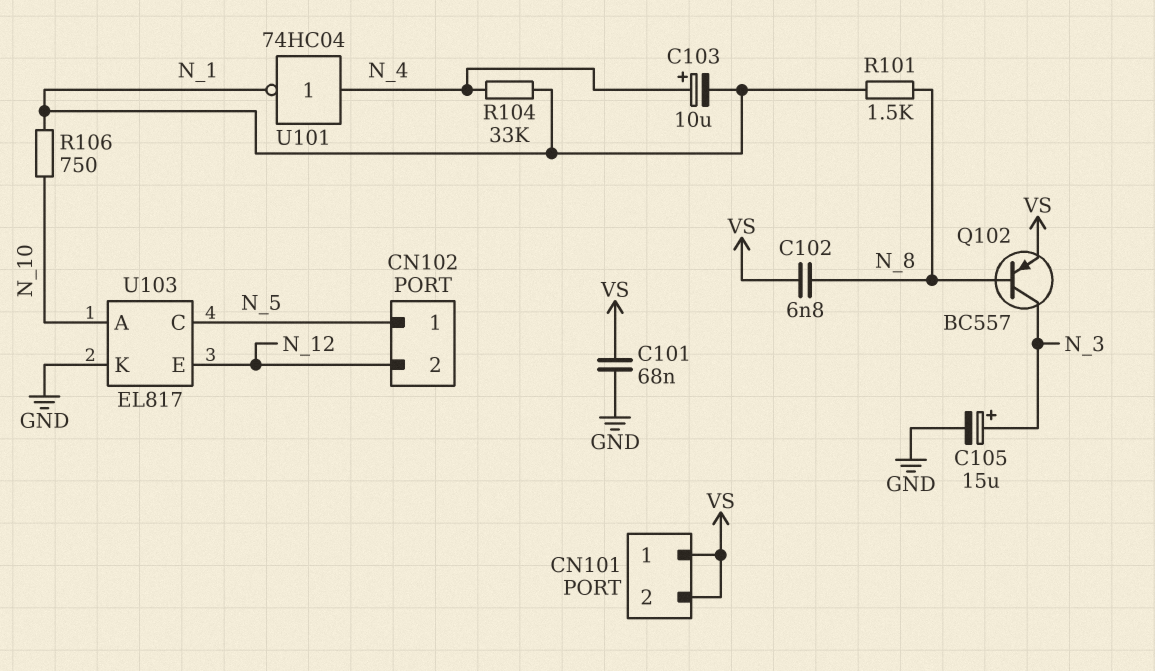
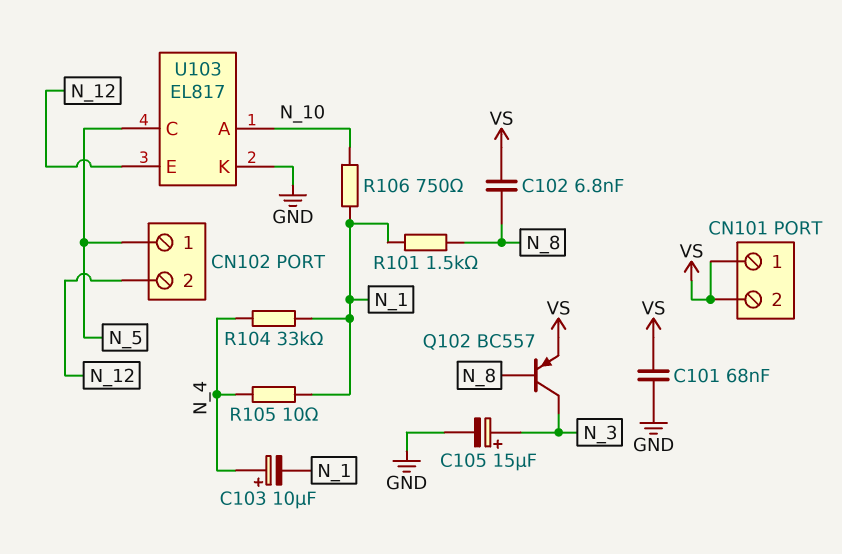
R105: none -> 10 (N_1, N_4)
U101: NOT 74HC04 (in N_4, out N_1) -> none

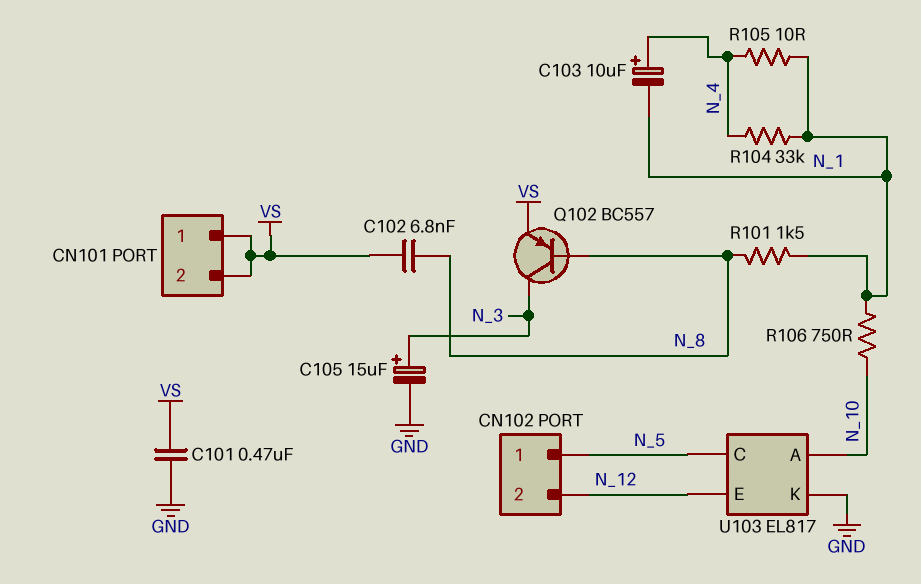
C101: 68nF (GND, VS) -> 470nF (GND, VS)

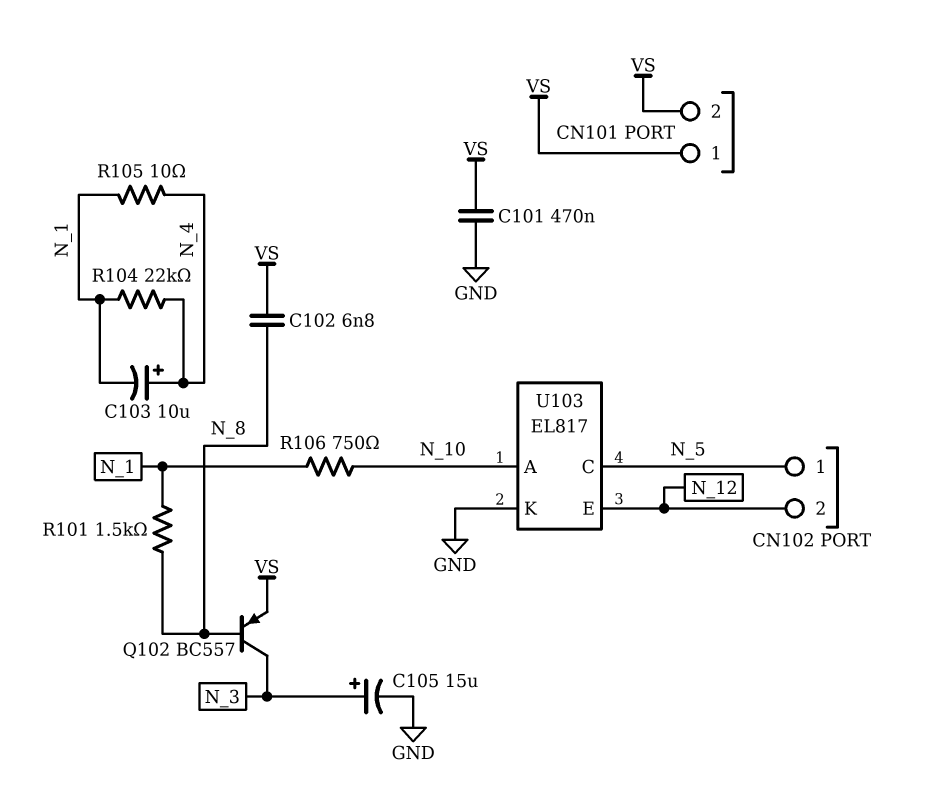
R104: 33k (N_1, N_4) -> 22k (N_1, N_4)

